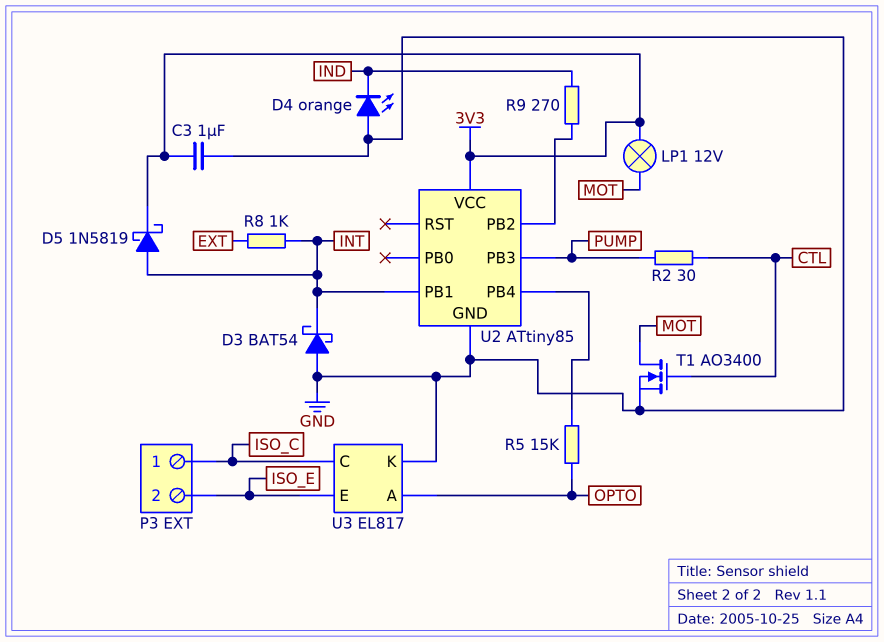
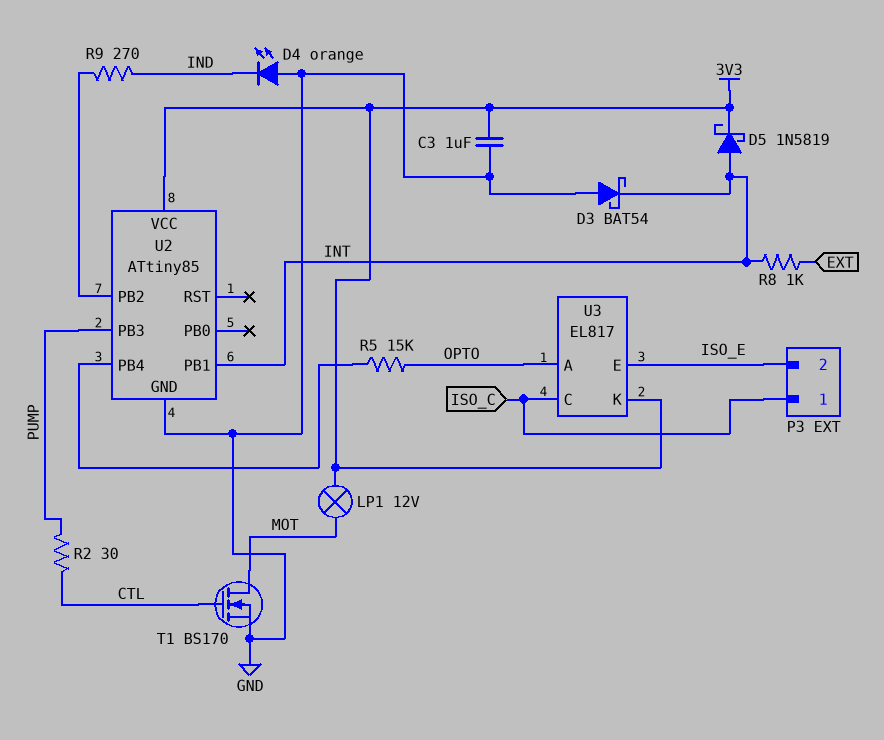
T1: NMOS AO3400 (G CTL, D MOT, S GND) -> NMOS BS170 (G CTL, D MOT, S GND)
U3 pin K: GND -> 3V3

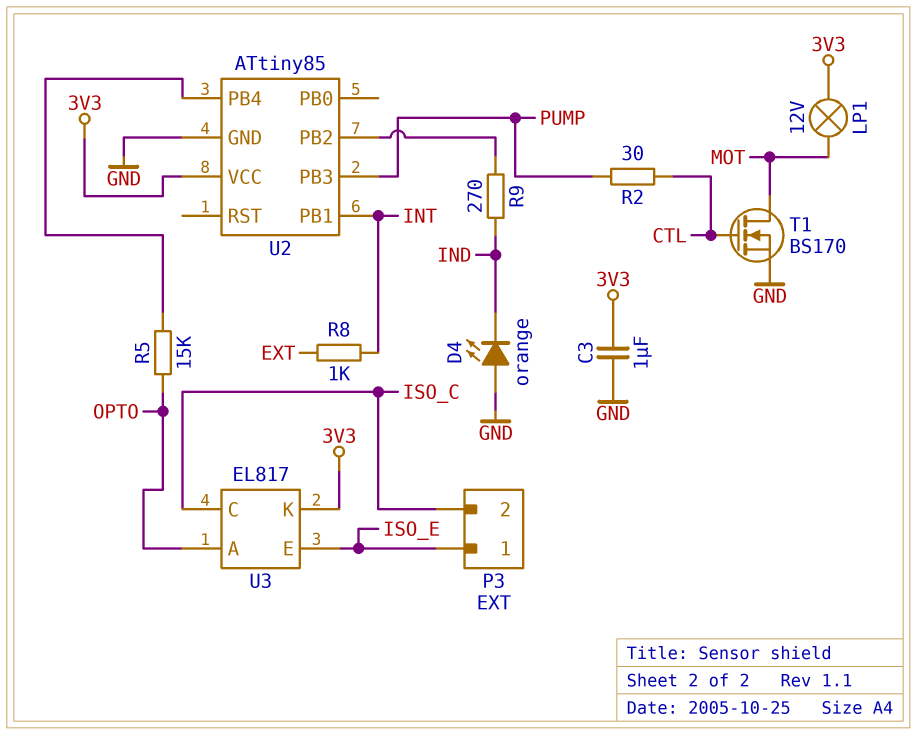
D3: schottky BAT54 (A GND, K INT) -> none
D5: schottky 1N5819 (A INT, K 3V3) -> none
P3 pin 1: ISO_C -> ISO_E
P3 pin 2: ISO_E -> ISO_C

